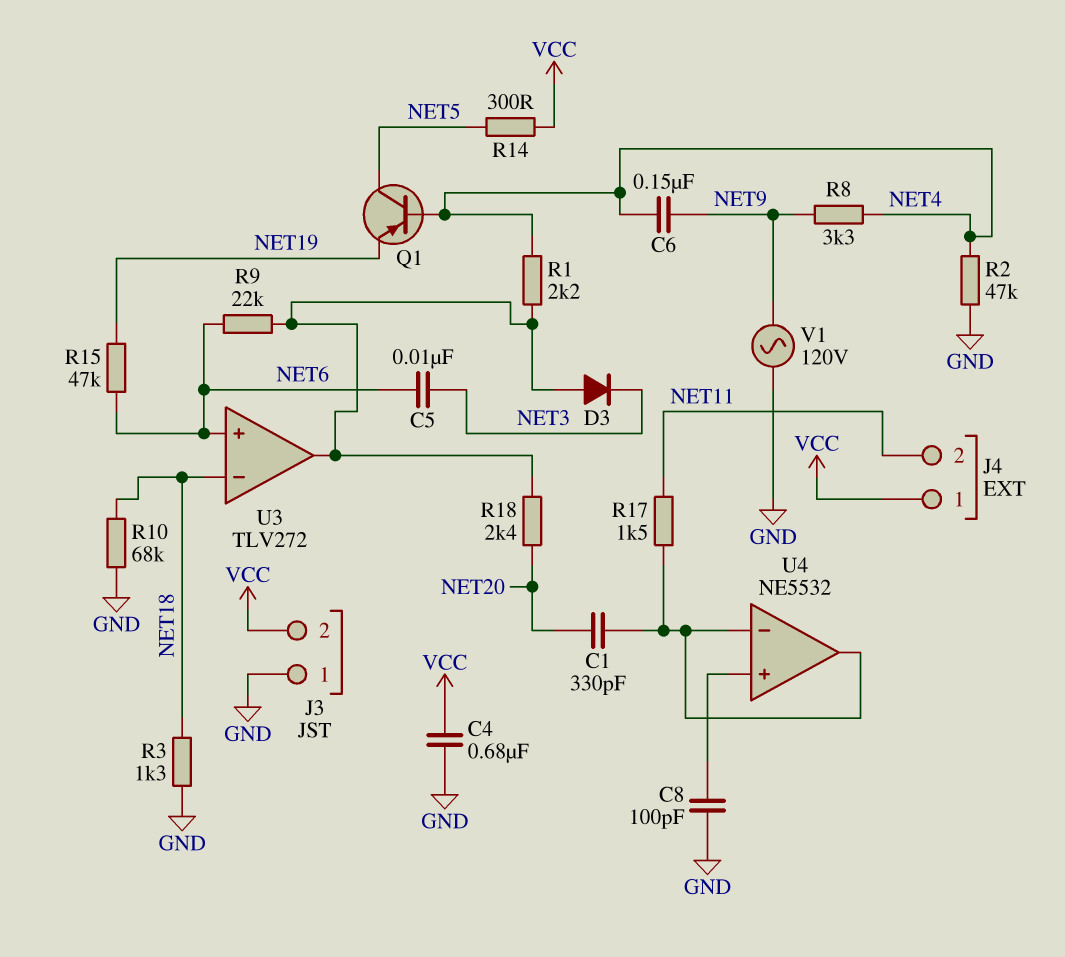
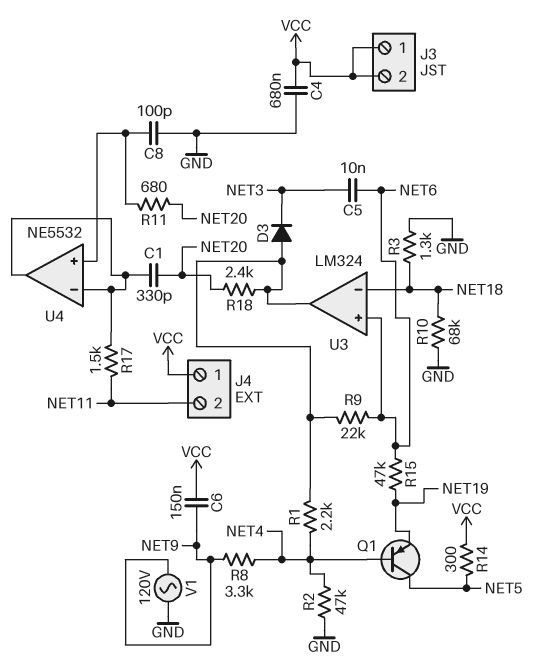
C6: 150nF (NET4, NET9) -> 150nF (NET9, VCC)
J3 pin 1: GND -> VCC
R11: none -> 680 (NET20, U4/in+)
U3: TLV272 -> LM324

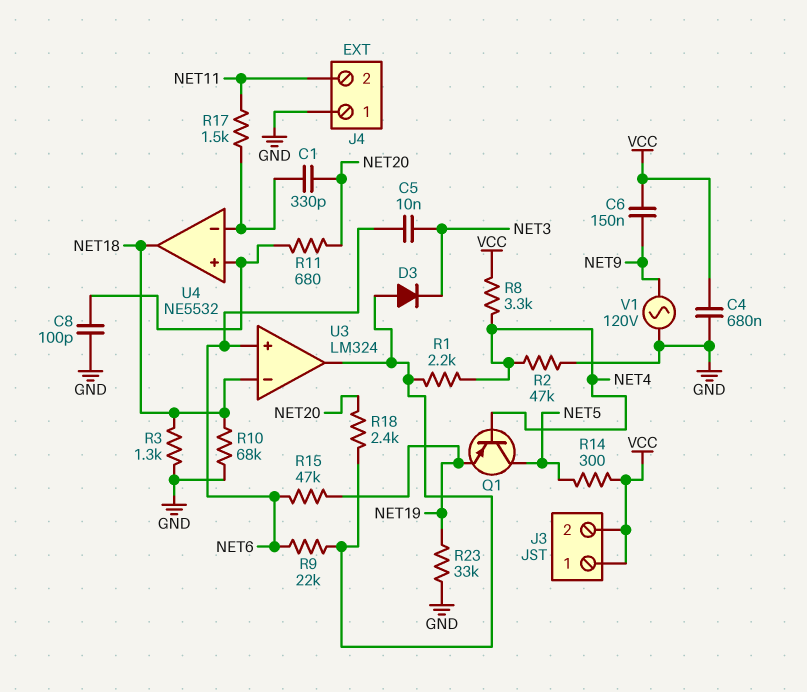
J4 pin 1: VCC -> GND
R8: 3.3k (NET4, NET9) -> 3.3k (NET4, VCC)
R23: none -> 33k (GND, NET19)
U4 pin out: U4/in- -> NET18

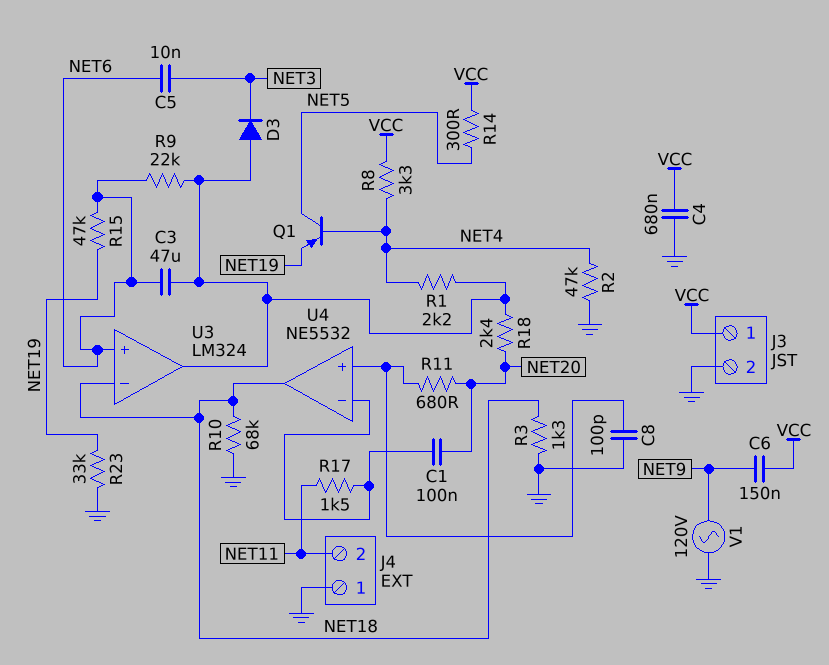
C1: 330pF (NET20, U4/in-) -> 100nF (NET20, U4/in-)
C3: none -> 47uF (NET6, U3/out)
J3 pin 2: VCC -> GND

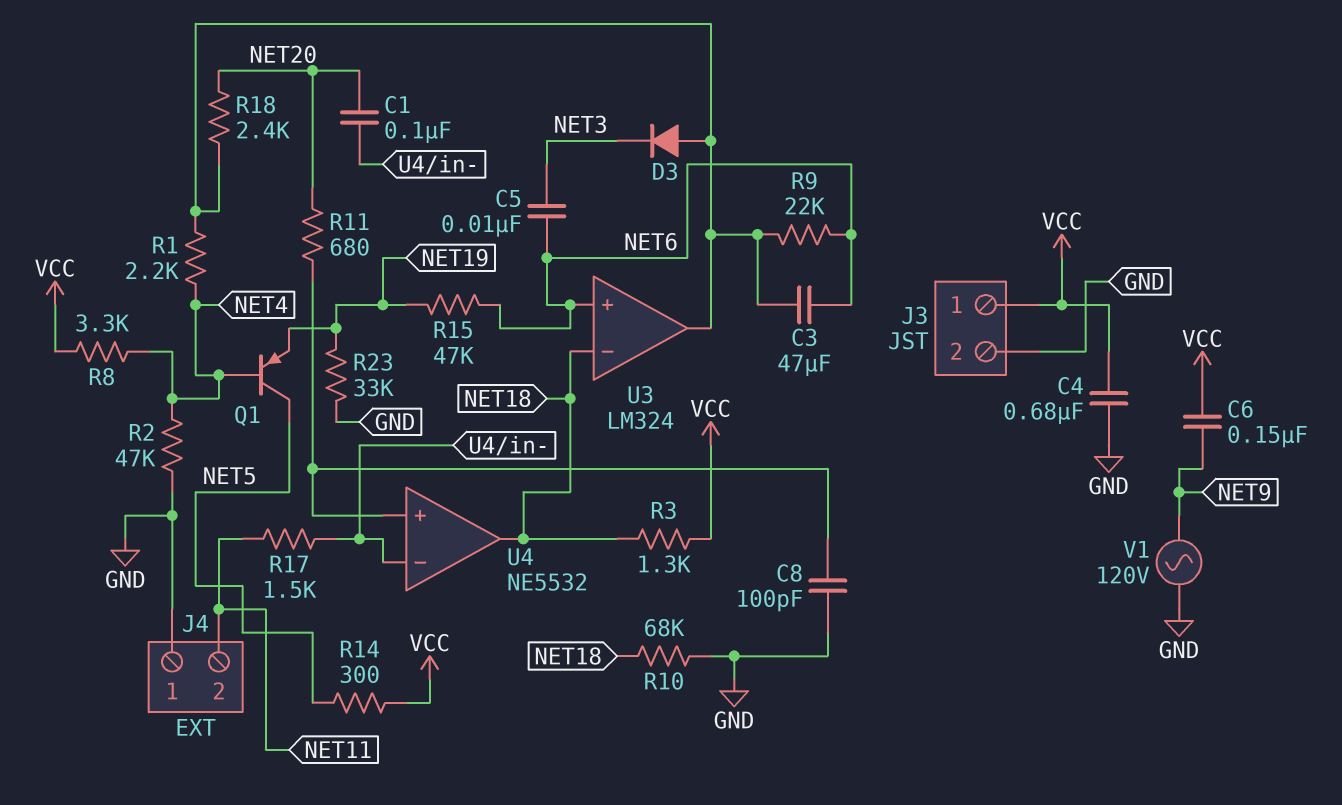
R3: 1.3k (GND, NET18) -> 1.3k (NET18, VCC)

